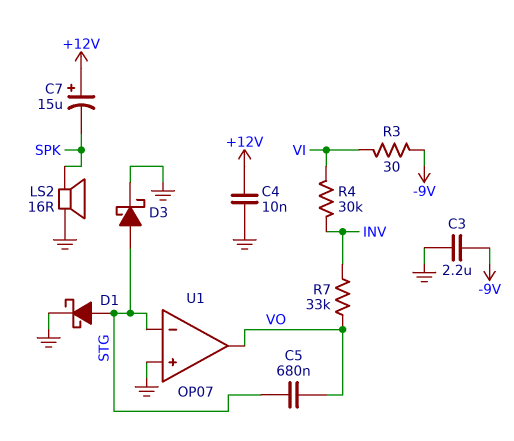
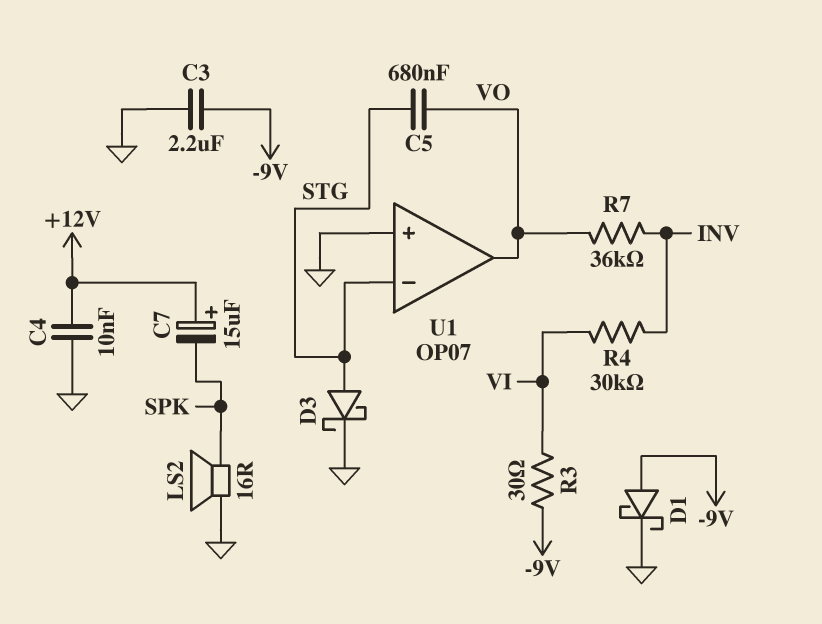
D1: schottky (A STG, K GND) -> schottky (A -9V, K GND)
R7: 33k (INV, VO) -> 36k (INV, VO)

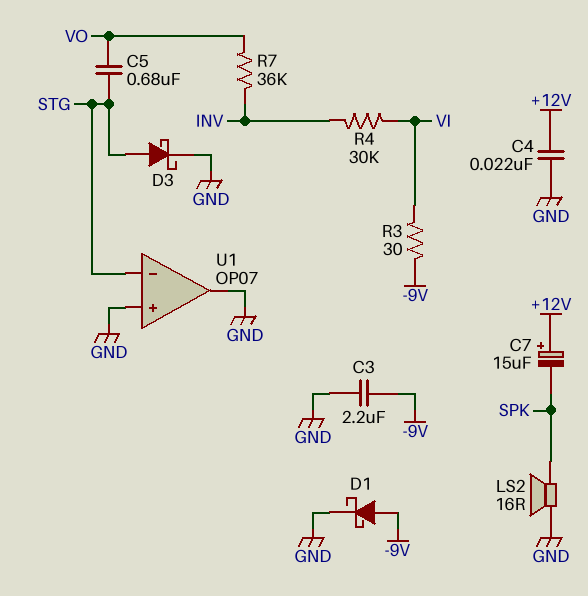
C4: 10nF (+12V, GND) -> 22nF (+12V, GND)
U1 pin out: VO -> GND

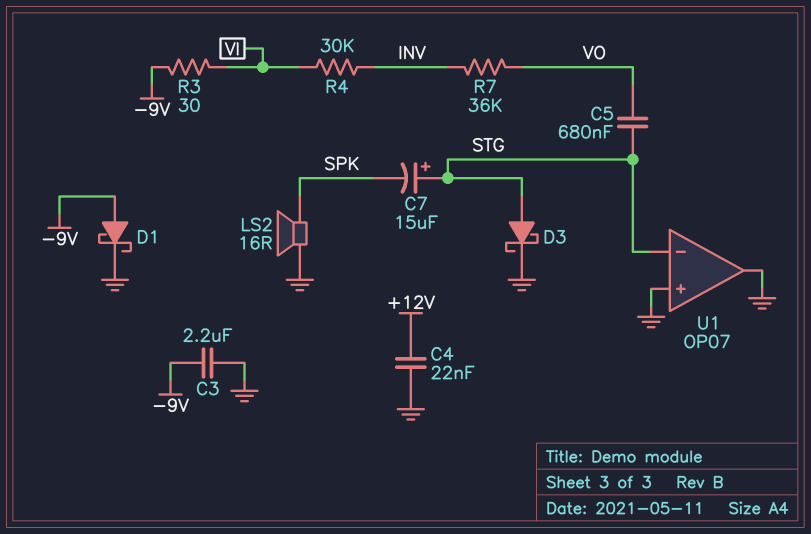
C7: 15uF (plus +12V, minus SPK) -> 15uF (plus STG, minus SPK)

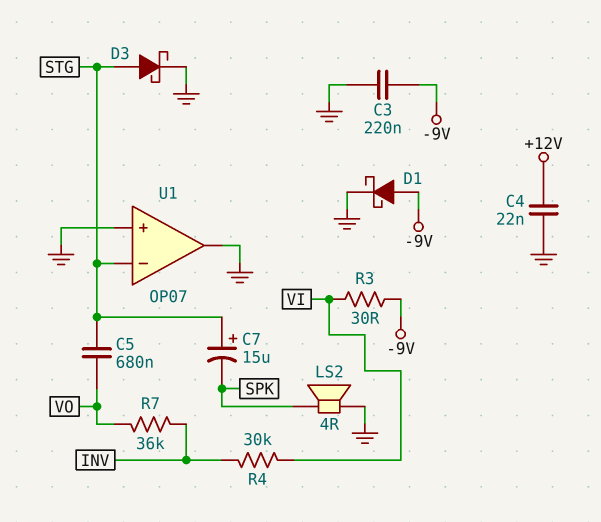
C3: 2.2uF (-9V, GND) -> 220nF (-9V, GND)
LS2: speaker 16R (GND, SPK) -> speaker 4R (GND, SPK)

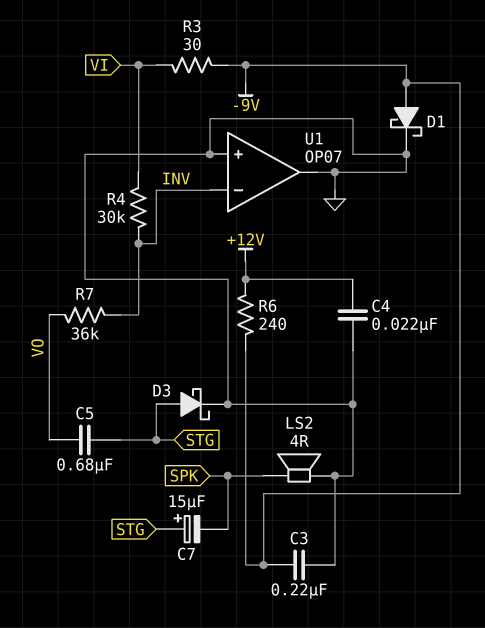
R6: none -> 240 (+12V, -9V)
U1 pin in-: STG -> INV

